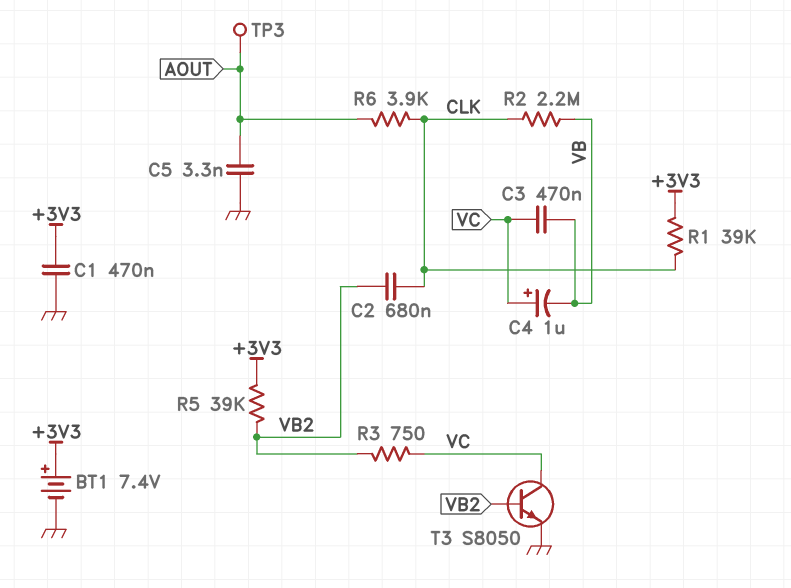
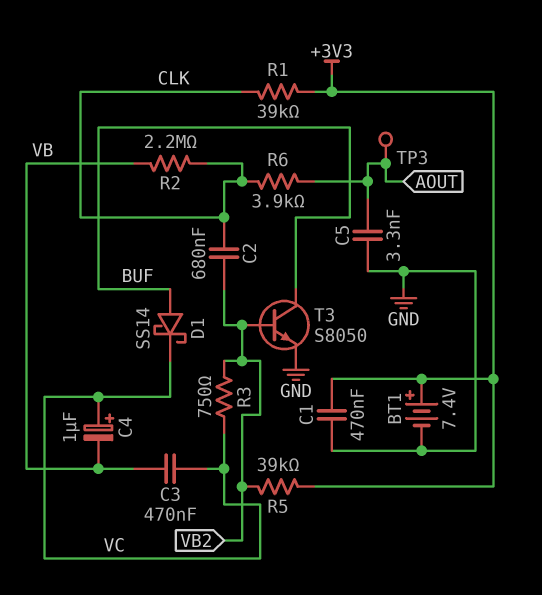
D1: none -> schottky SS14 (A BUF, K VC)
T3: NPN S8050 (B VB2, C VC, E GND) -> NPN S8050 (B VB2, C BUF, E GND)

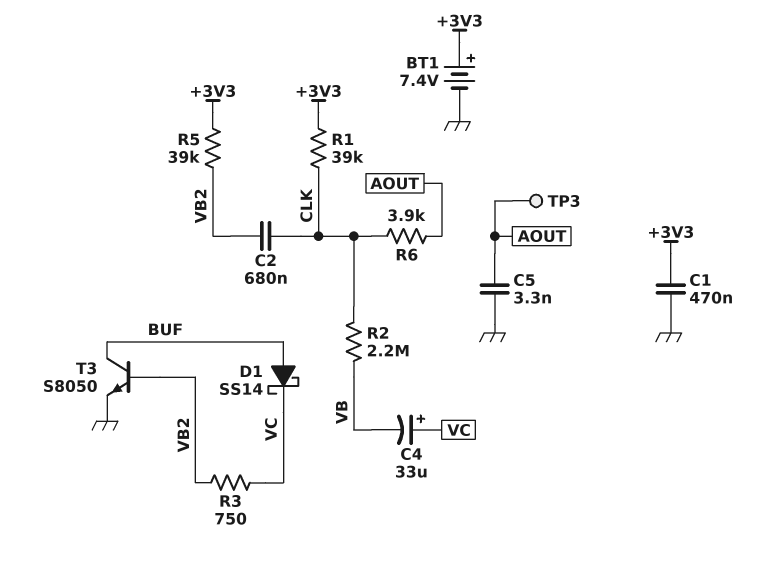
C3: 470nF (VB, VC) -> none
C4: 1uF (plus VC, minus VB) -> 33uF (plus VC, minus VB)

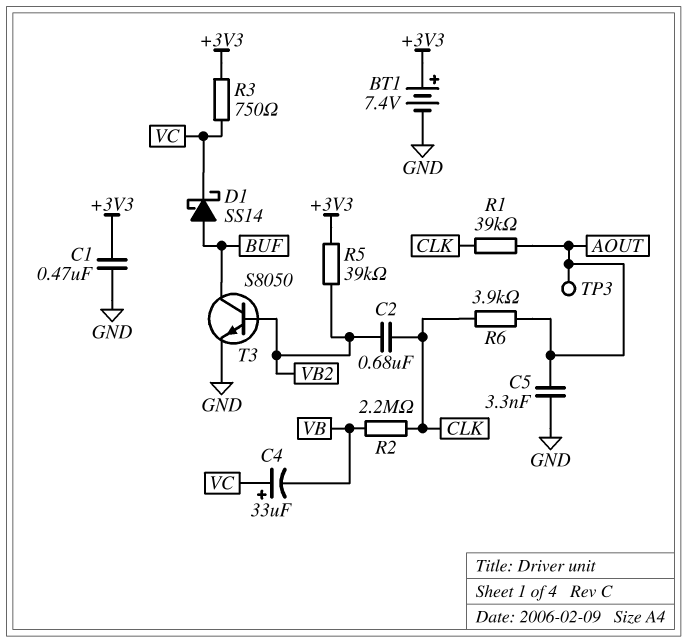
R1: 39k (+3V3, CLK) -> 39k (AOUT, CLK)
R3: 750 (VB2, VC) -> 750 (+3V3, VC)

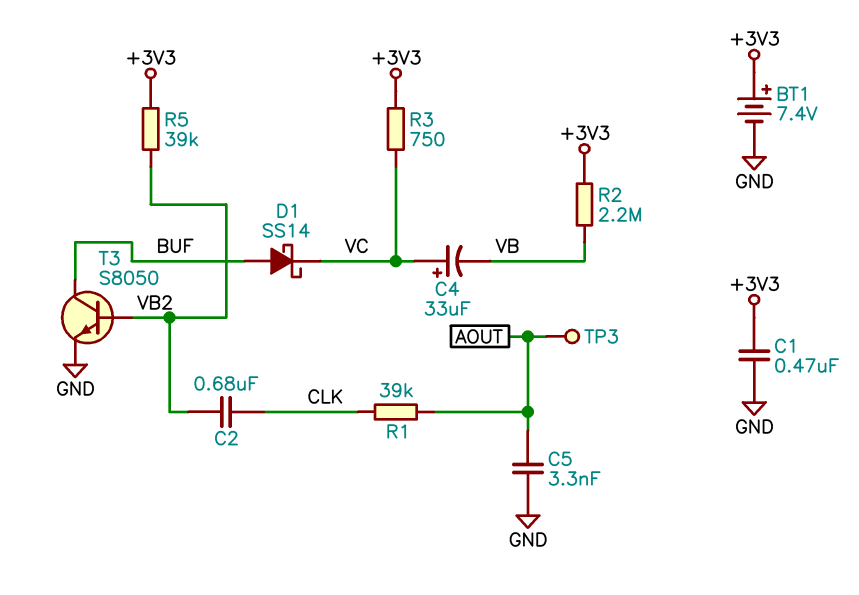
R2: 2.2M (CLK, VB) -> 2.2M (+3V3, VB)
R6: 3.9k (AOUT, CLK) -> none

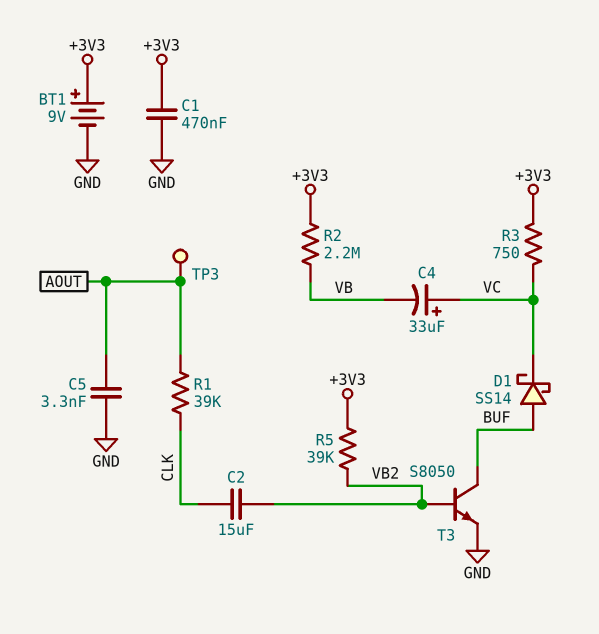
BT1: 7.4V (plus +3V3, minus GND) -> 9V (plus +3V3, minus GND)
C2: 680nF (CLK, VB2) -> 15uF (CLK, VB2)

